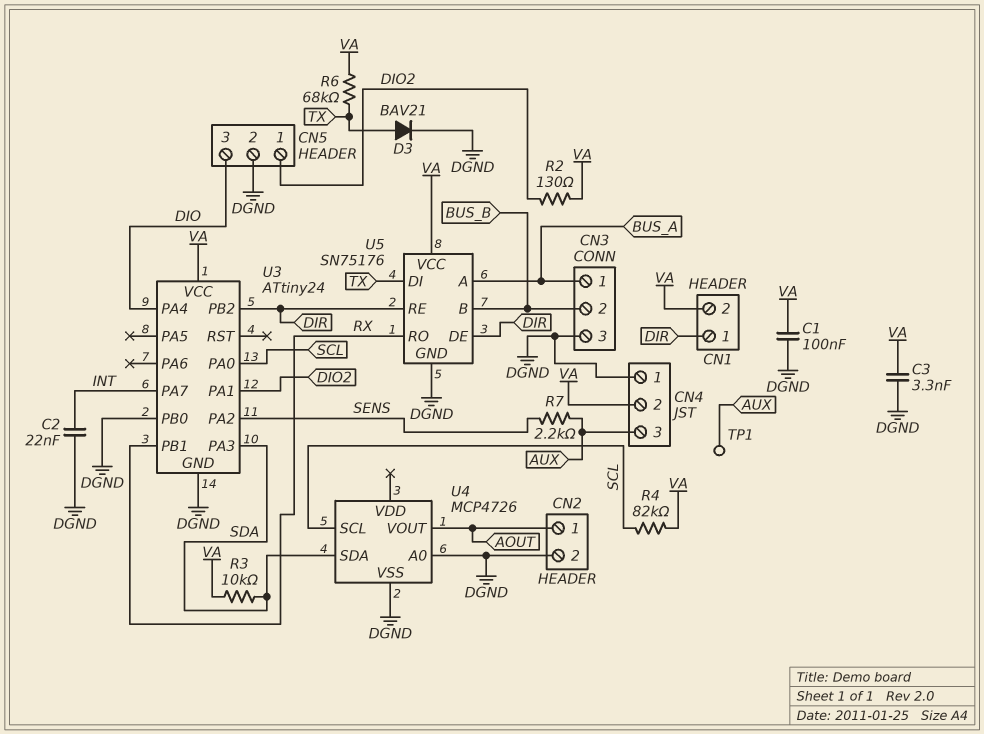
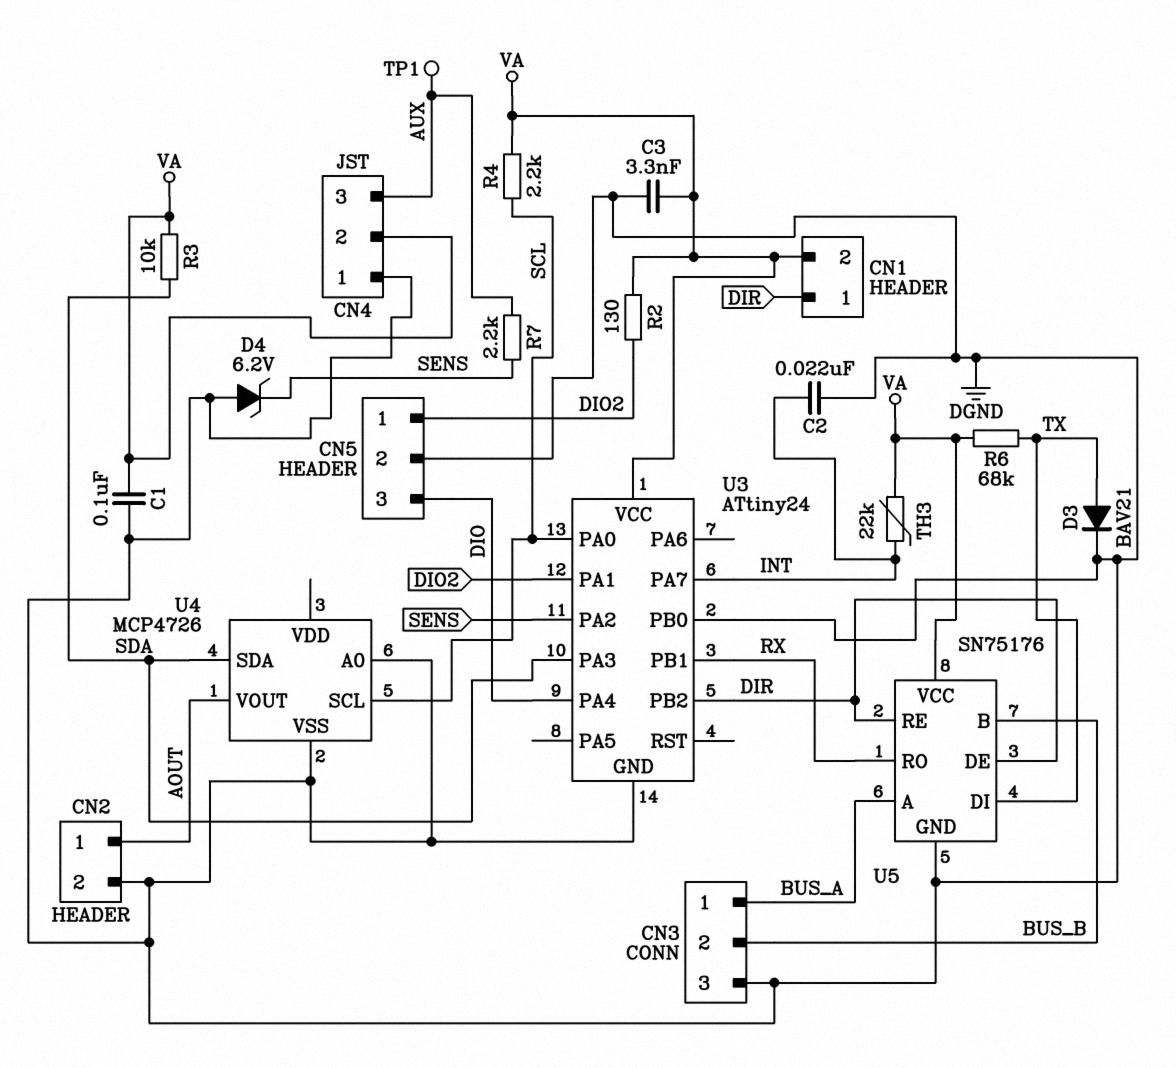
D4: none -> zener 6.2V (A DGND, K SENS)
R4: 82k (SCL, VA) -> 2.2k (SCL, VA)
TH3: none -> 22k (INT, VA)

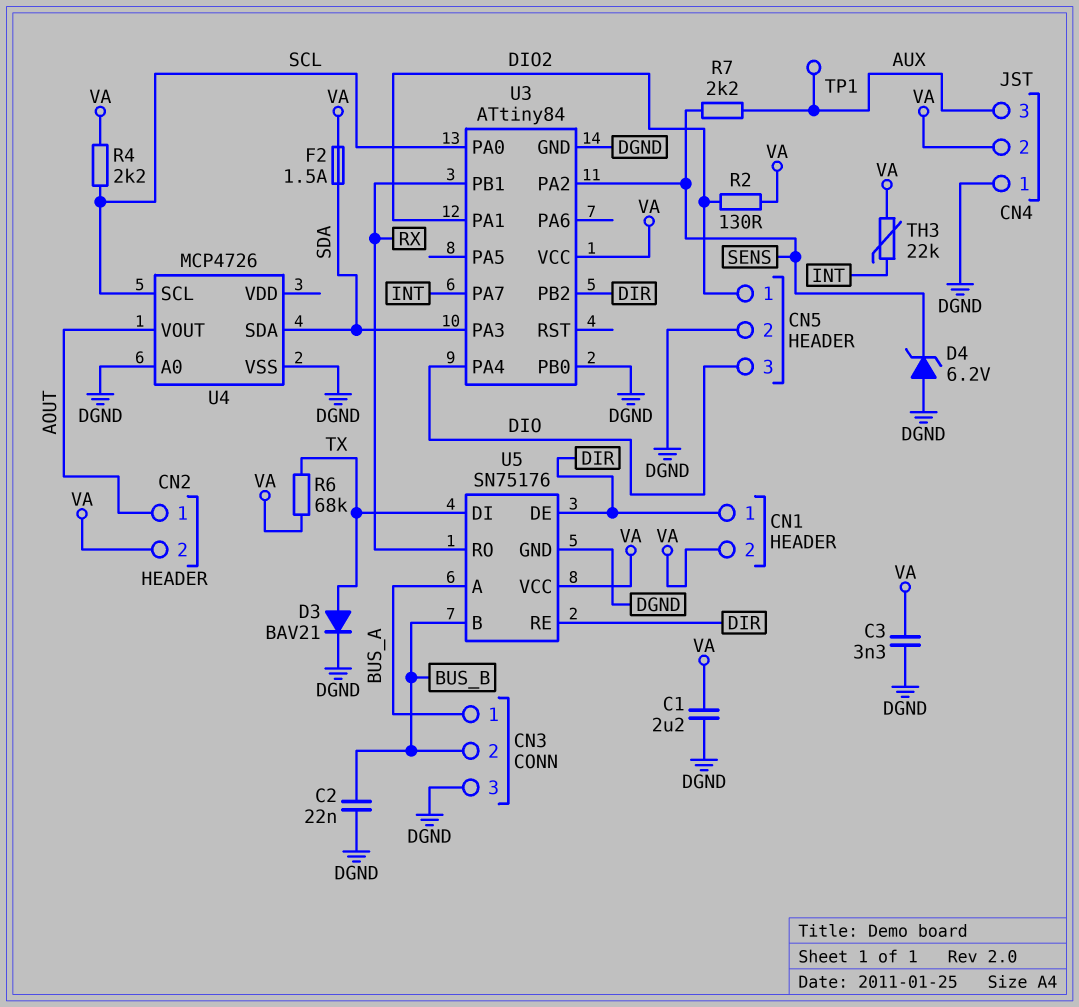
C1: 100nF (DGND, VA) -> 2.2uF (DGND, VA)
C2: 22nF (DGND, INT) -> 22nF (BUS_B, DGND)
CN2 pin 2: DGND -> VA
F2: none -> 1.5A (SDA, VA)
R3: 10k (SDA, VA) -> none
U3: ATtiny24 -> ATtiny84

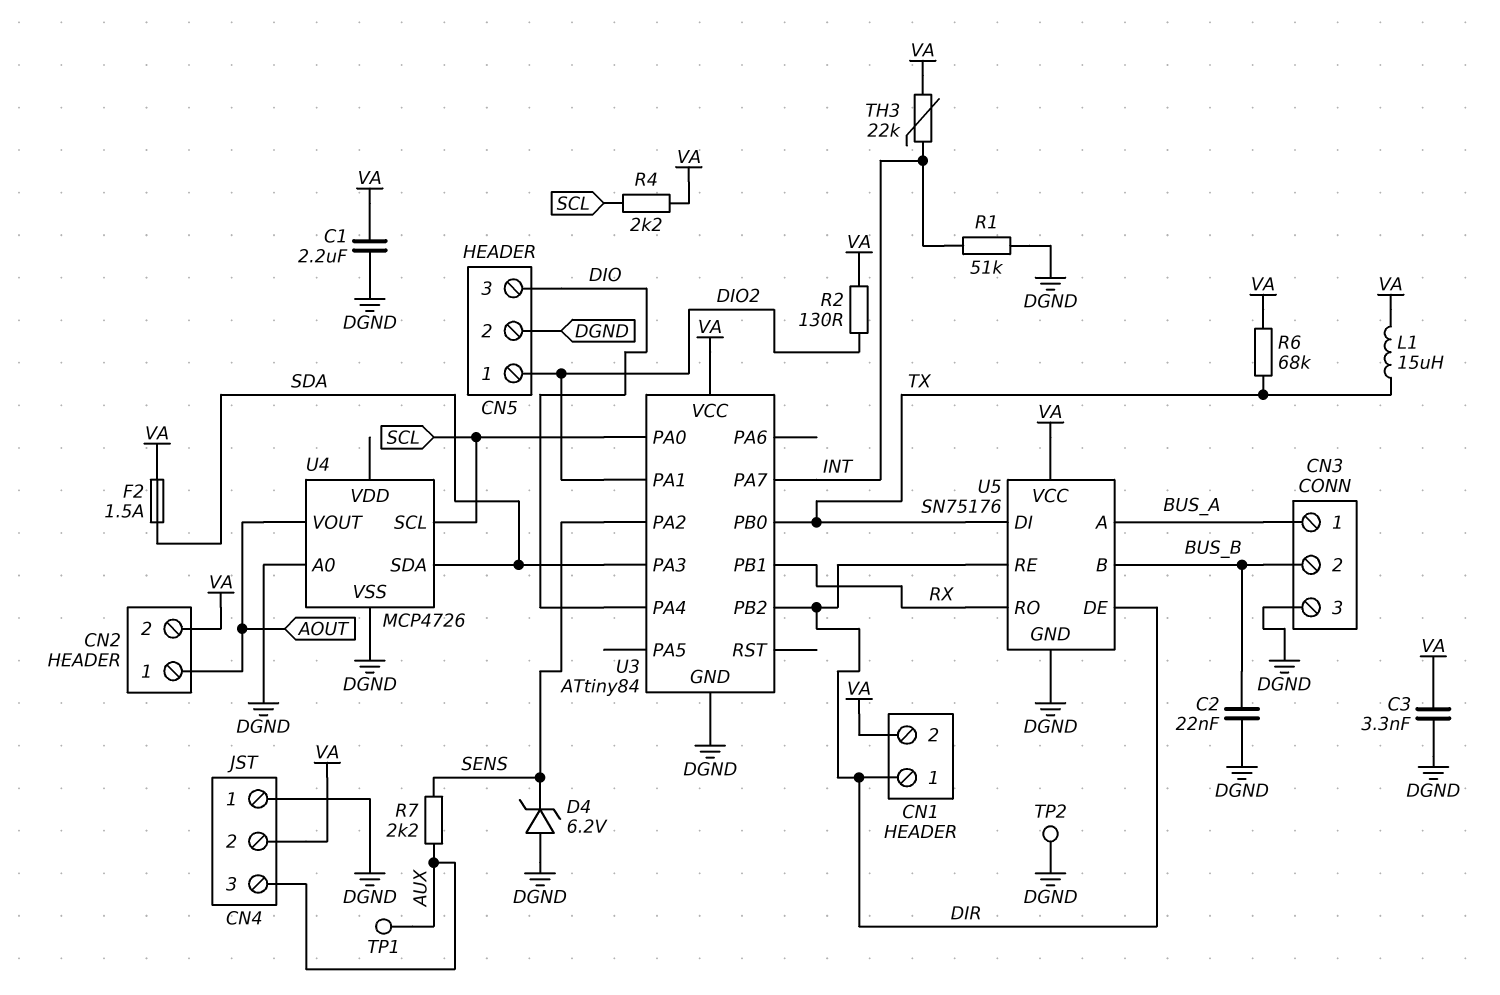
D3: diode BAV21 (A TX, K DGND) -> none
L1: none -> 15uH (TX, VA)
R1: none -> 51k (DGND, INT)
TP2: none -> test point (DGND)
U3 pin PB0: DGND -> TX

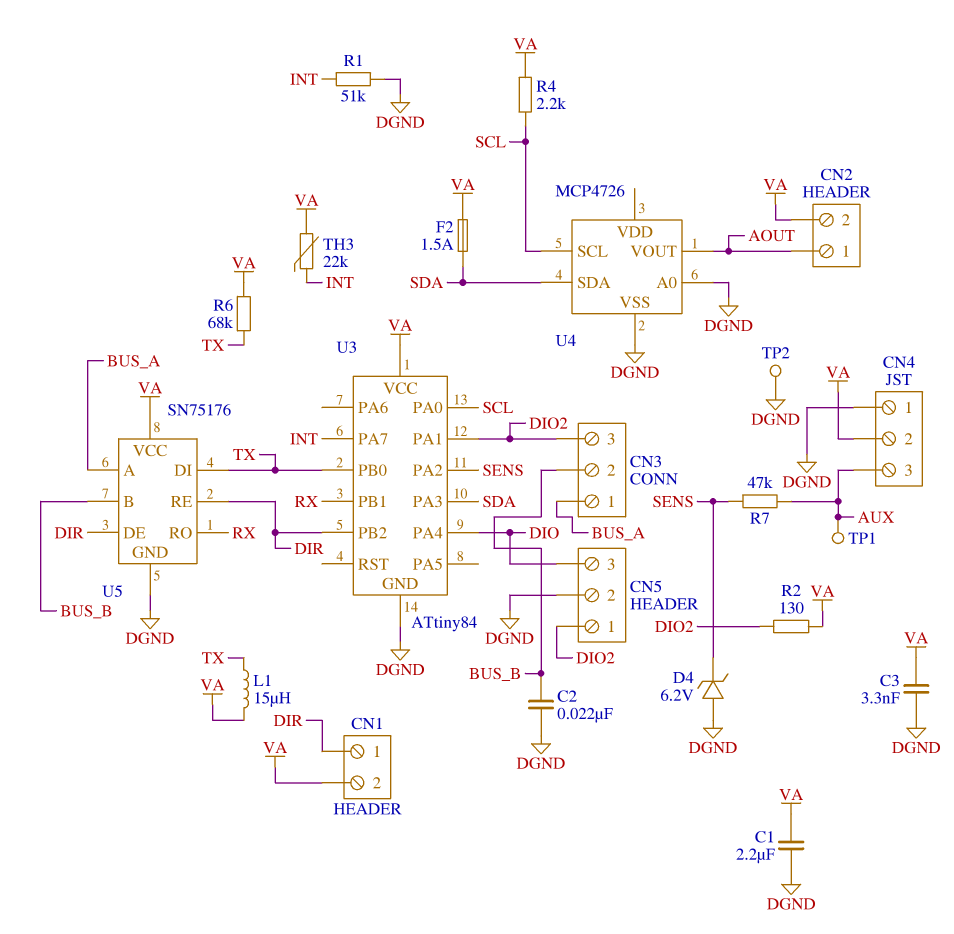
CN3 pin 3: DGND -> DIO2
R7: 2.2k (AUX, SENS) -> 47k (AUX, SENS)

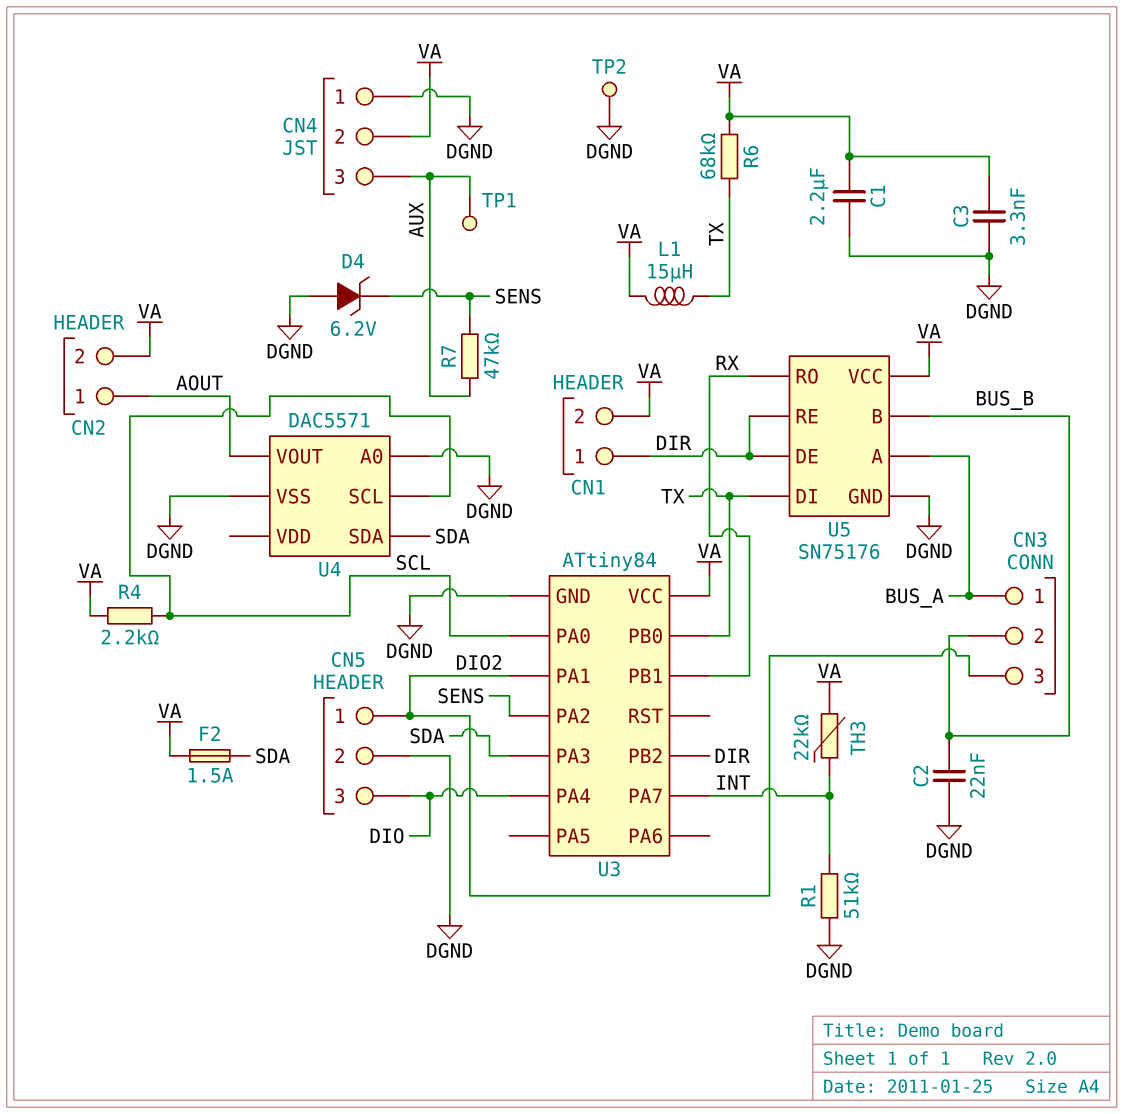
R2: 130 (DIO2, VA) -> none
U4: MCP4726 -> DAC5571

